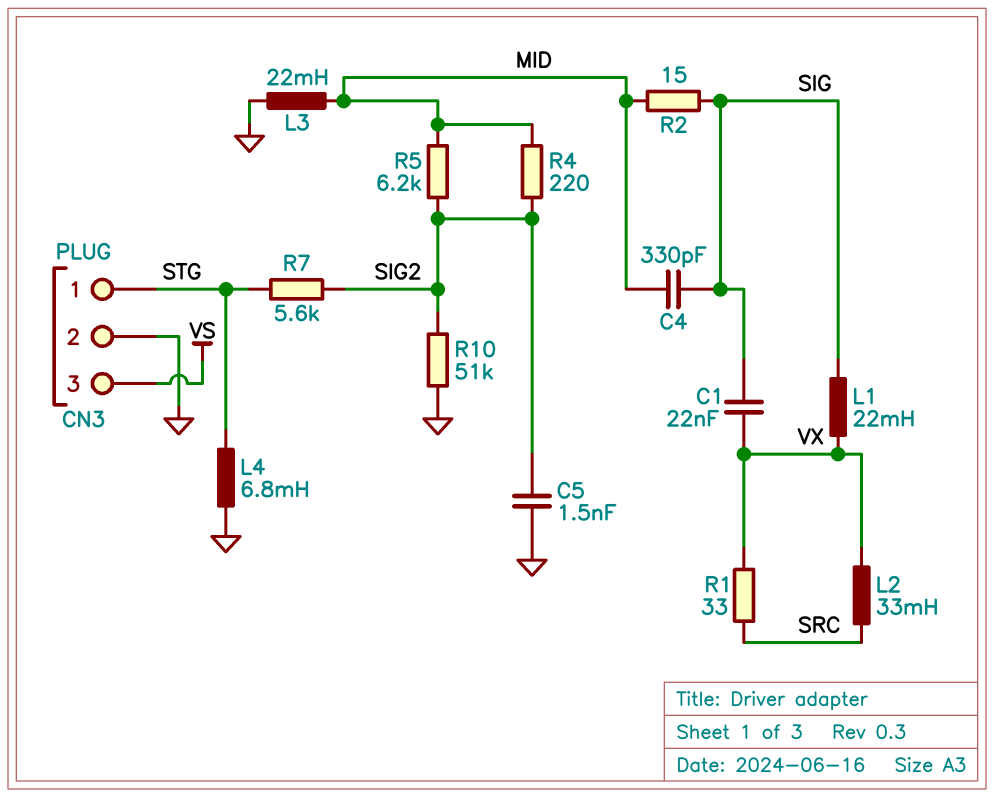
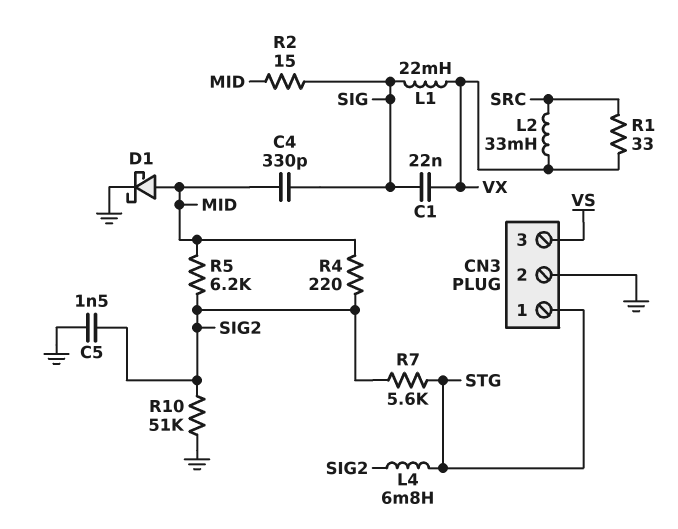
D1: none -> schottky (A MID, K GND)
L3: 22mH (GND, MID) -> none
L4: 6.8mH (GND, STG) -> 6.8mH (SIG2, STG)

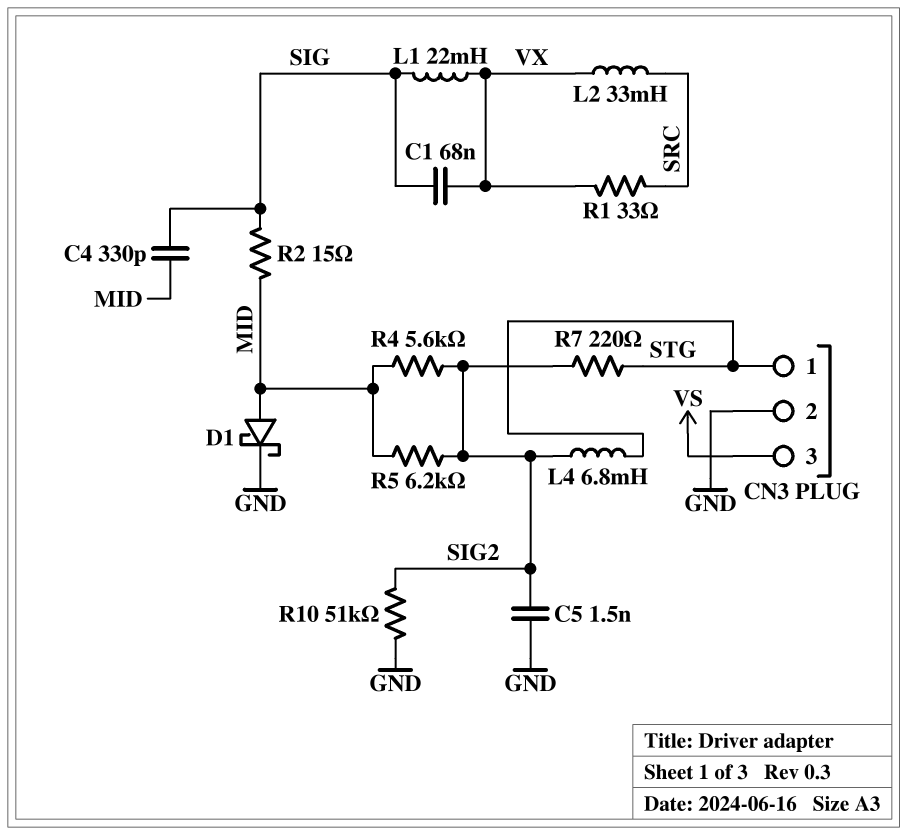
C1: 22nF (SIG, VX) -> 68nF (SIG, VX)
R4: 220 (MID, SIG2) -> 5.6k (MID, SIG2)
R7: 5.6k (SIG2, STG) -> 220 (SIG2, STG)

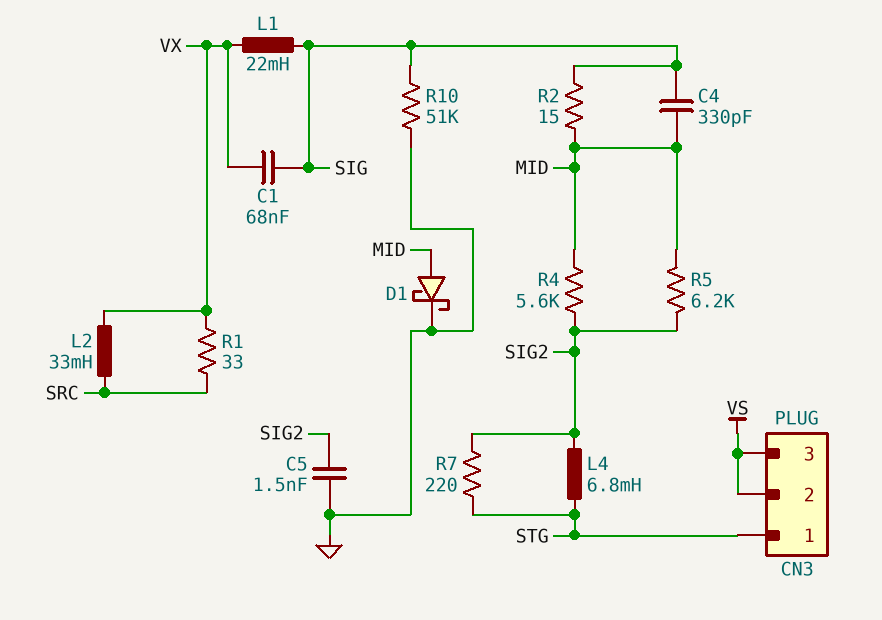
CN3 pin 2: GND -> VS
R10: 51k (GND, SIG2) -> 51k (GND, SIG)

